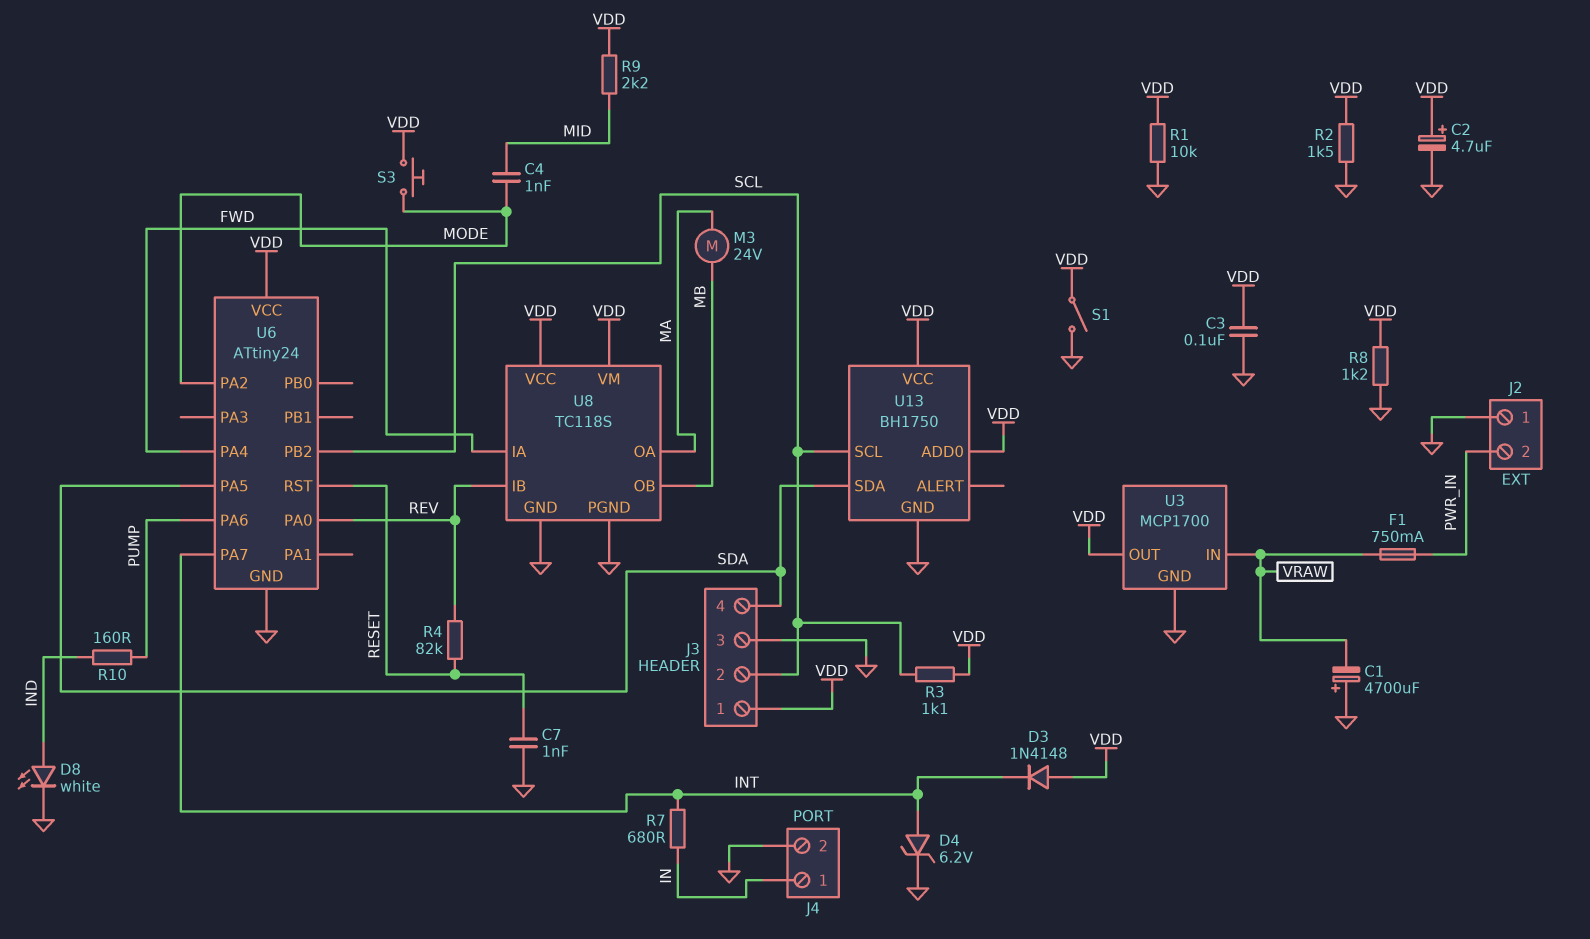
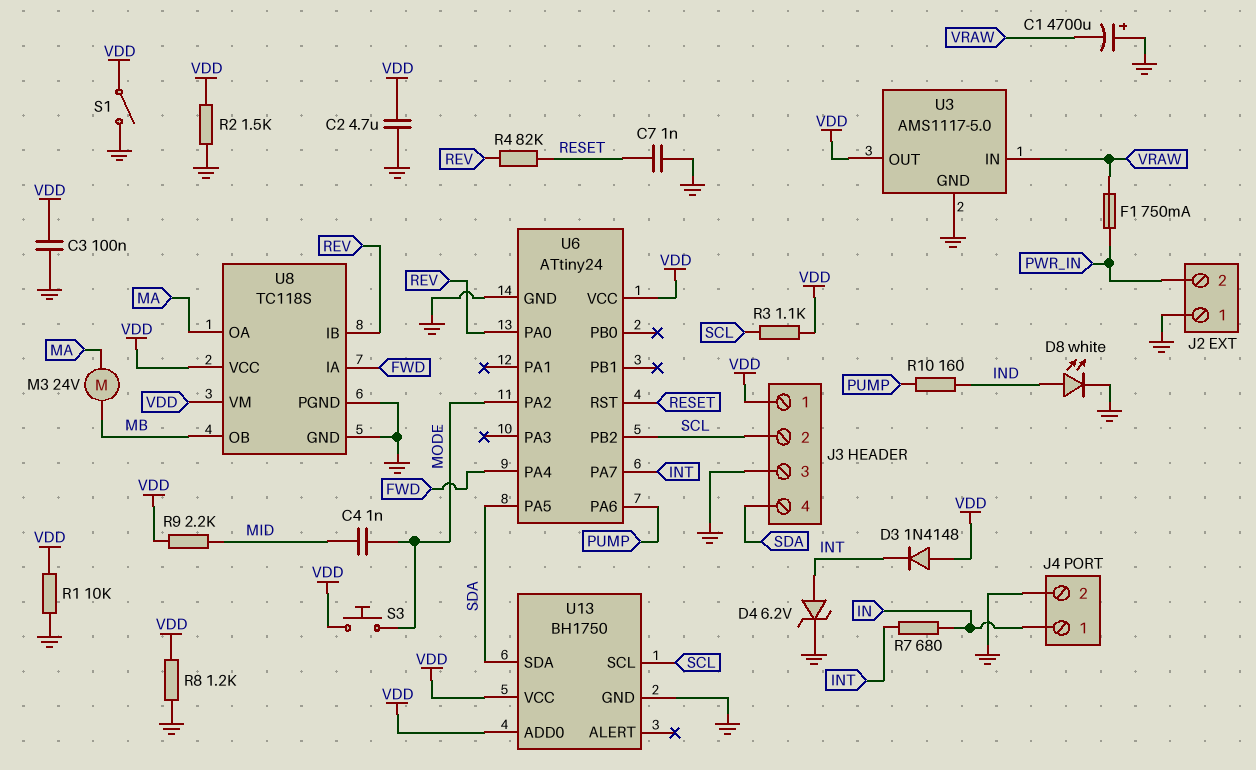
C2: 4.7uF (plus VDD, minus GND) -> 4.7uF (GND, VDD)
U3: MCP1700 -> AMS1117-5.0

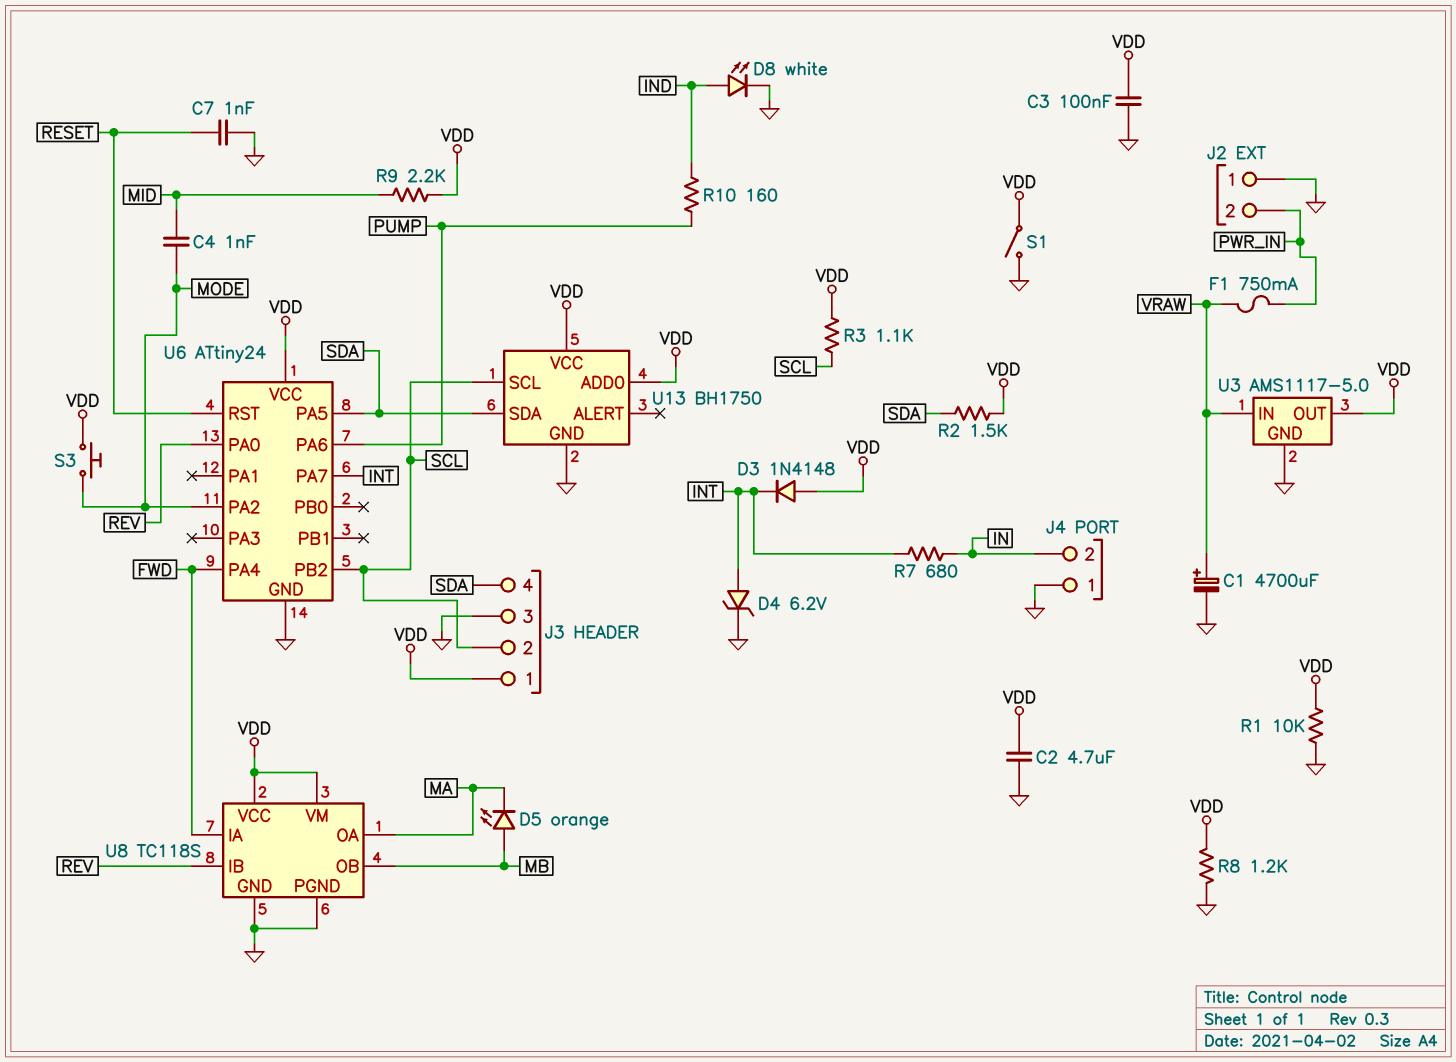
C1: 4700uF (plus GND, minus VRAW) -> 4700uF (plus VRAW, minus GND)
D5: none -> LED orange (A MB, K MA)
J4 pin 1: IN -> GND
J4 pin 2: GND -> IN
M3: motor 24V (MA, MB) -> none
R2: 1.5k (GND, VDD) -> 1.5k (SDA, VDD)
R4: 82k (RESET, REV) -> none

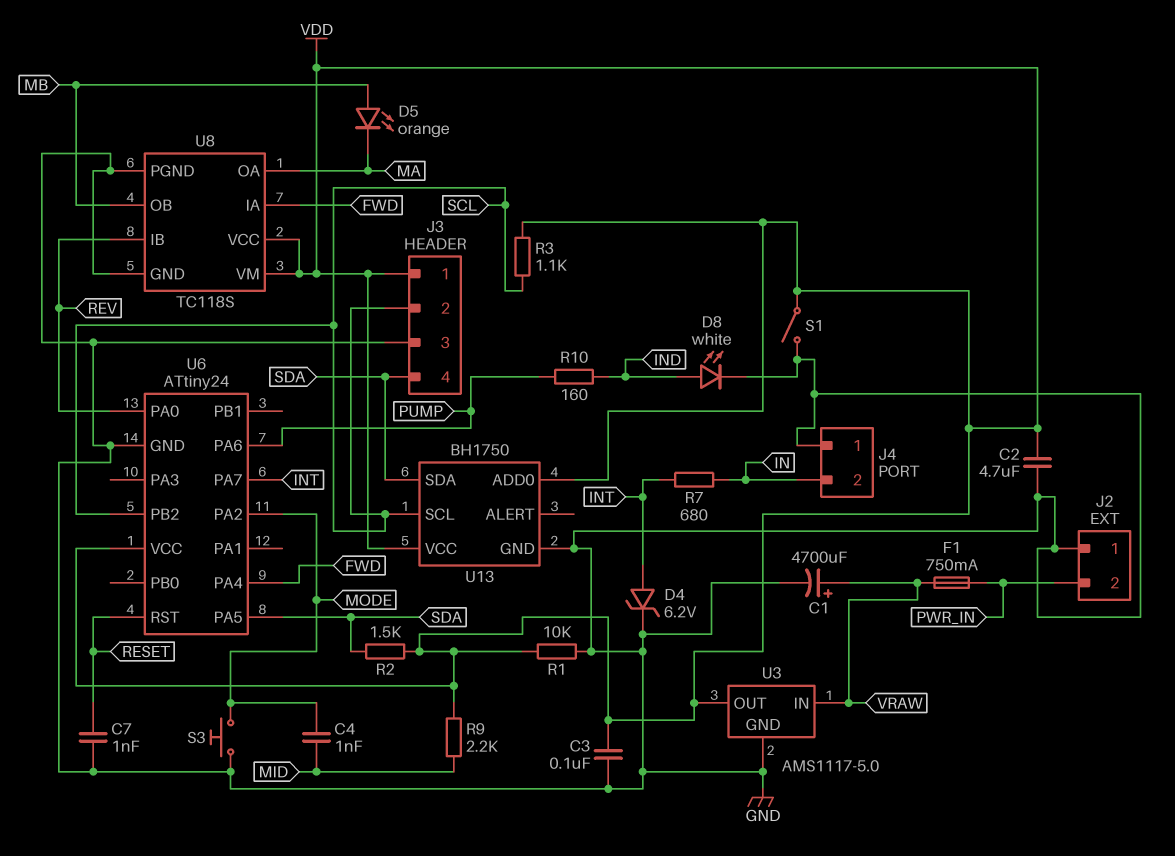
D3: diode 1N4148 (A VDD, K INT) -> none
R8: 1.2k (GND, VDD) -> none
S3: button (MODE, VDD) -> button (GND, MODE)

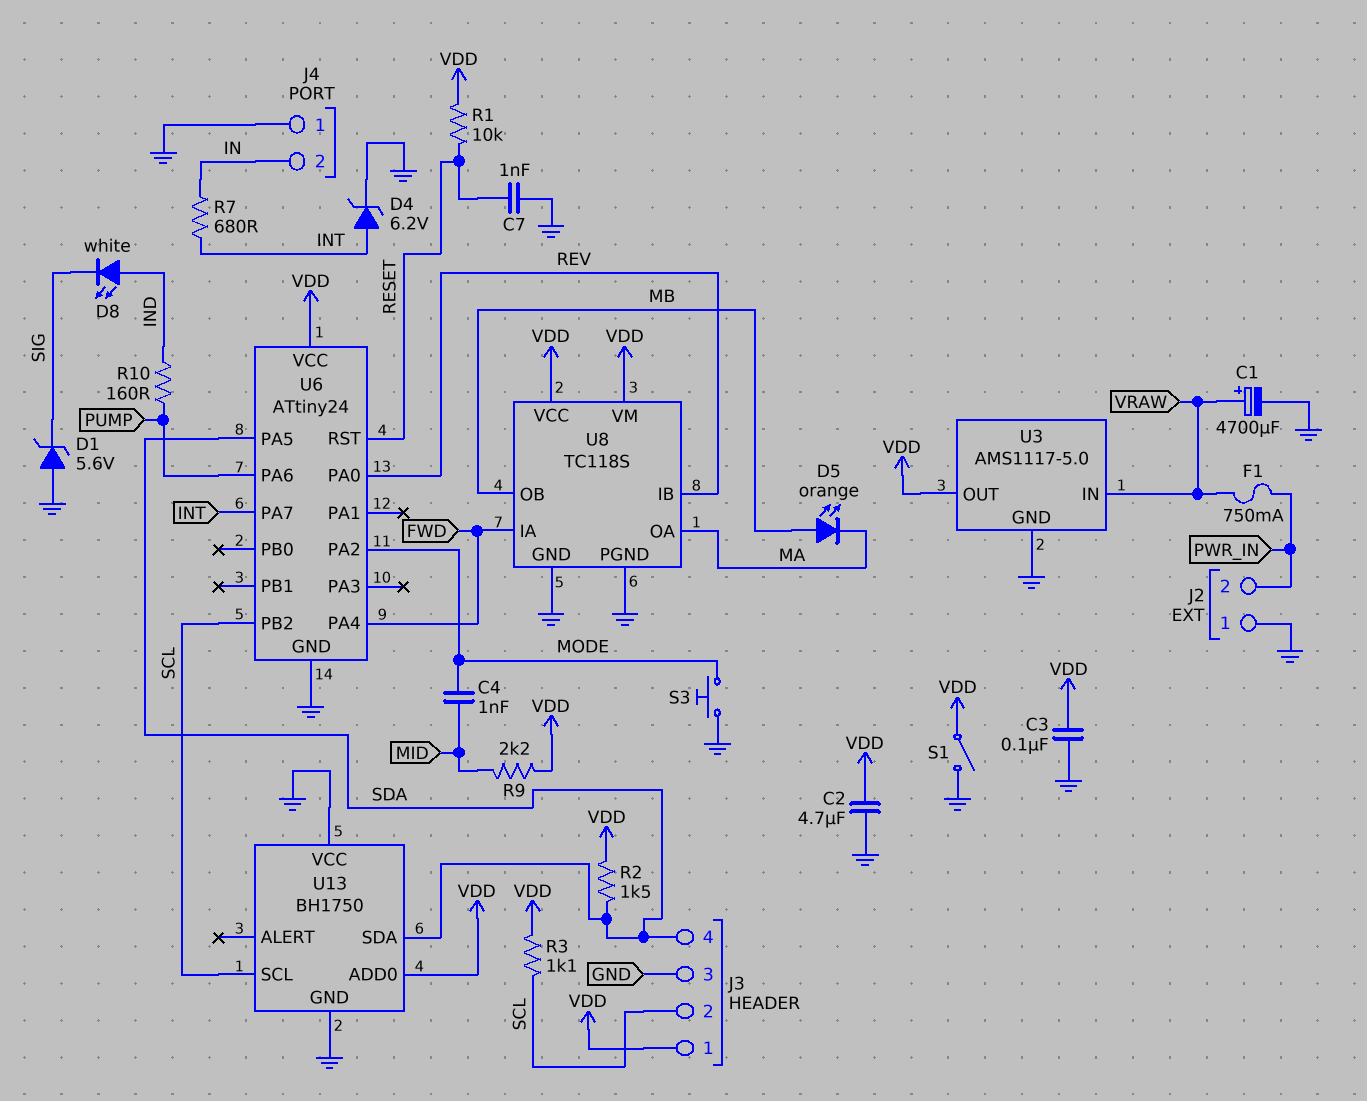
D1: none -> zener 5.6V (A GND, K SIG)
D8: LED white (A IND, K GND) -> LED white (A IND, K SIG)
R1: 10k (GND, VDD) -> 10k (RESET, VDD)
U13 pin VCC: VDD -> GND

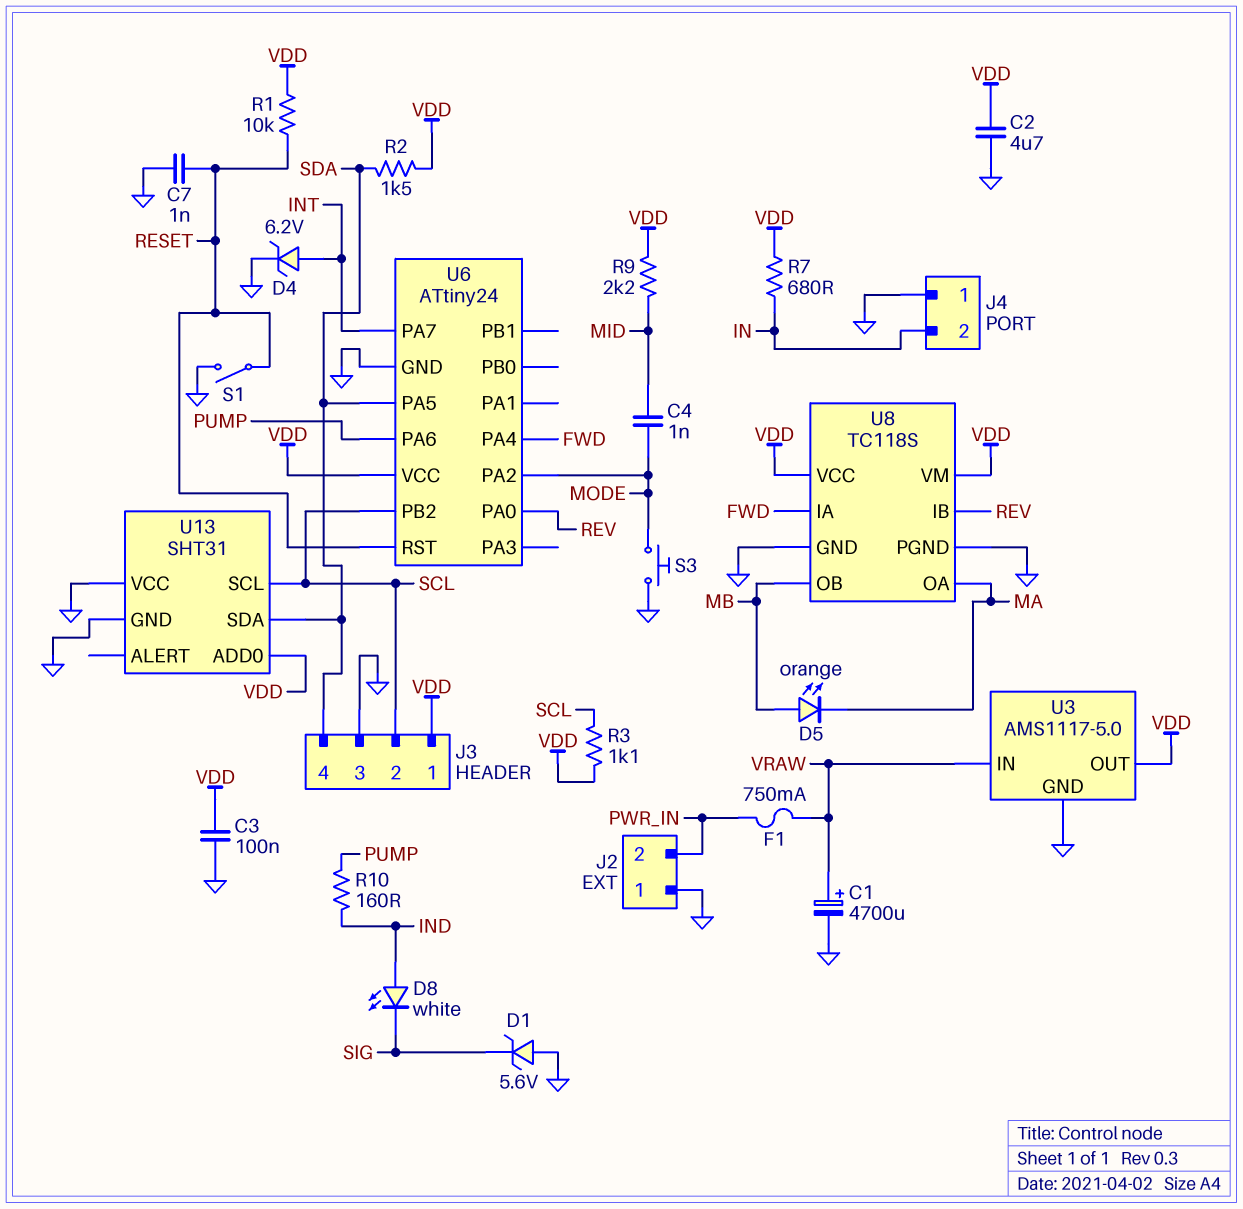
R7: 680 (IN, INT) -> 680 (IN, VDD)
S1: switch (GND, VDD) -> switch (GND, RESET)
U13: BH1750 -> SHT31

